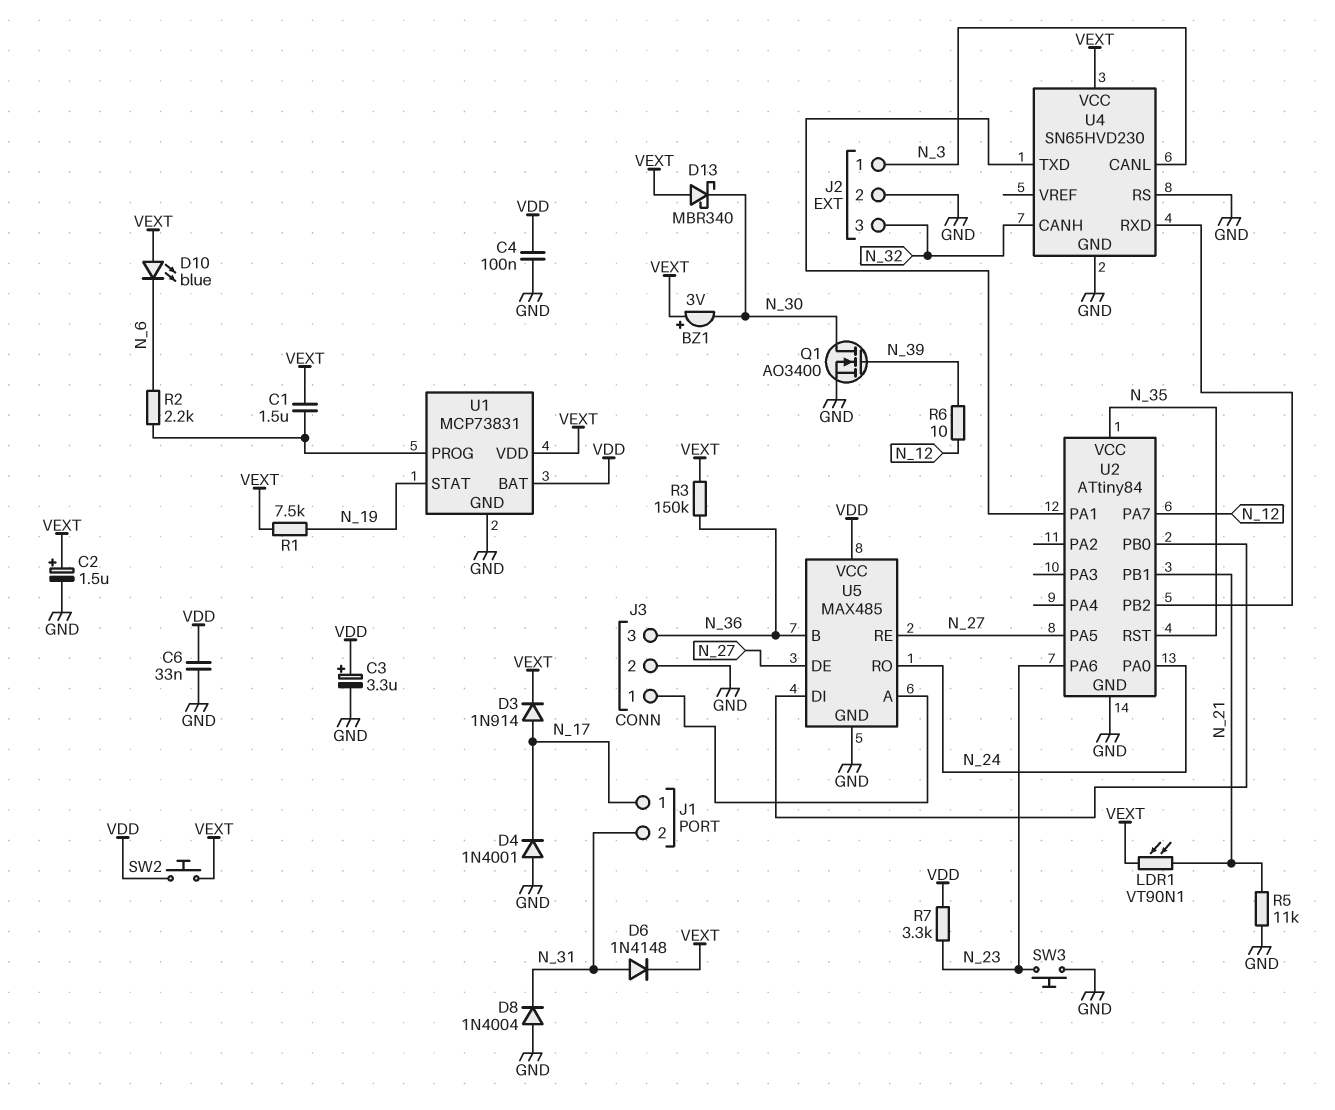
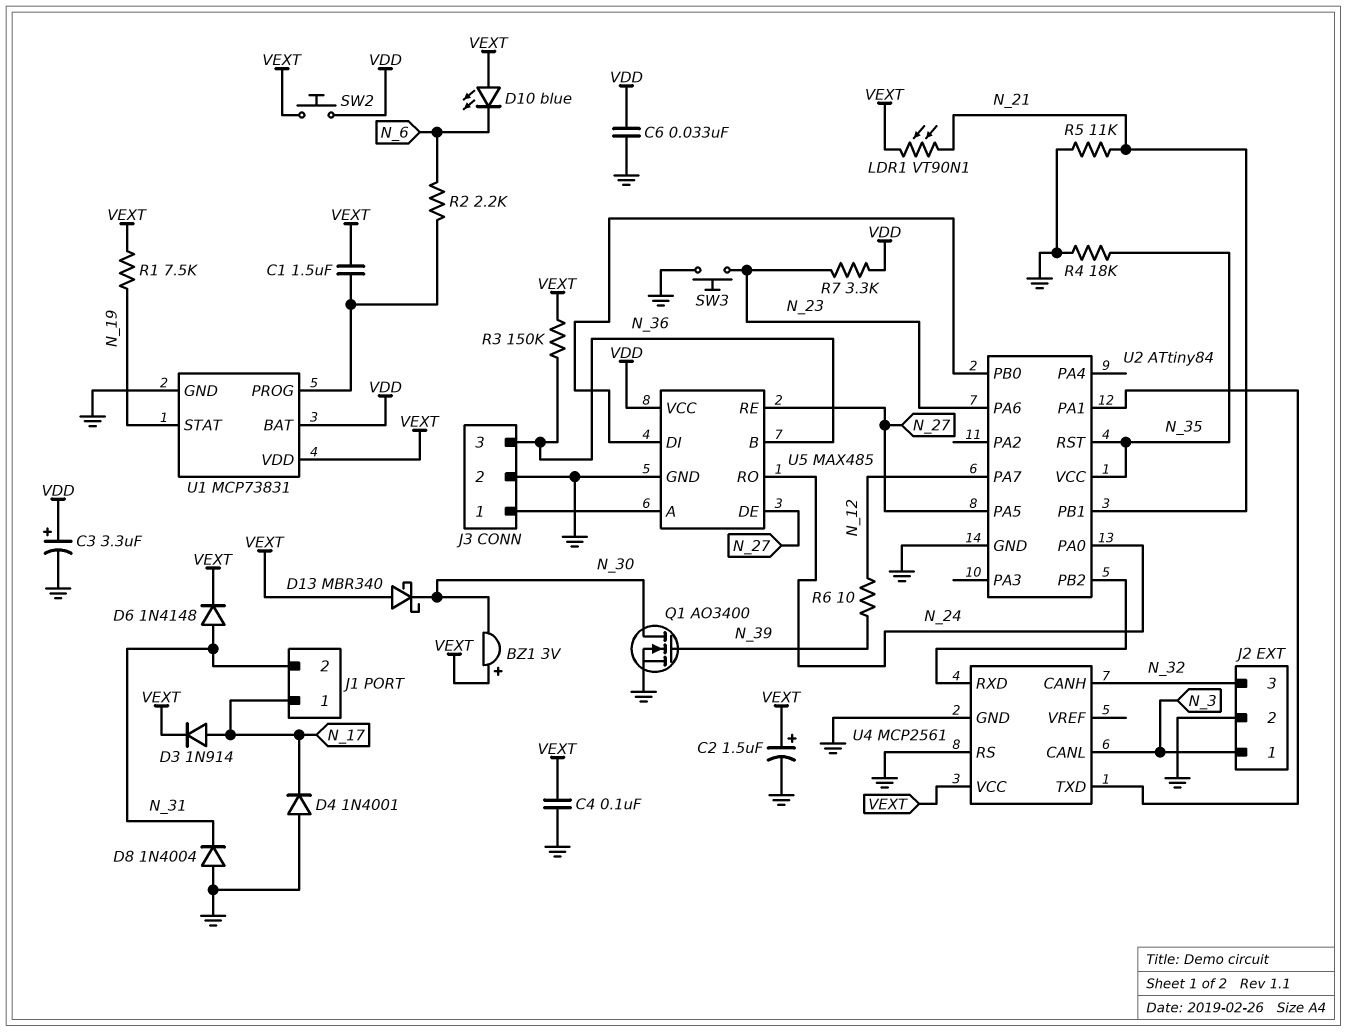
C4: 100nF (GND, VDD) -> 100nF (GND, VEXT)
R4: none -> 18k (GND, N_35)
U4: SN65HVD230 -> MCP2561

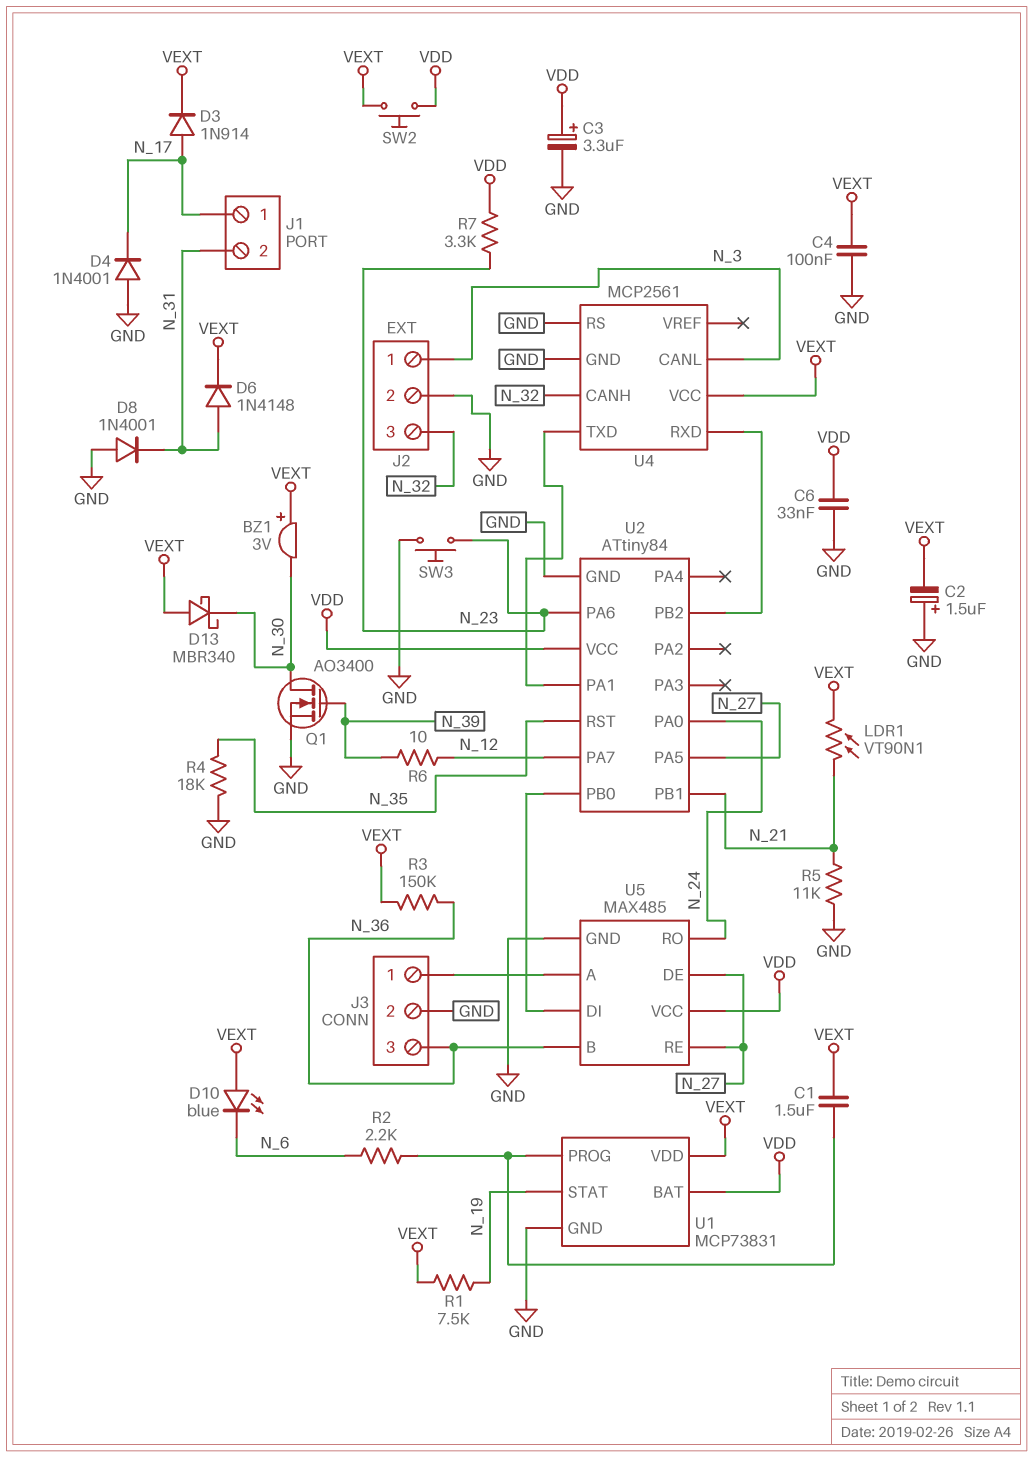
C2: 1.5uF (plus VEXT, minus GND) -> 1.5uF (plus GND, minus VEXT)
D8: diode 1N4004 (A GND, K N_31) -> diode 1N4001 (A GND, K N_31)
U2 pin VCC: N_35 -> VDD

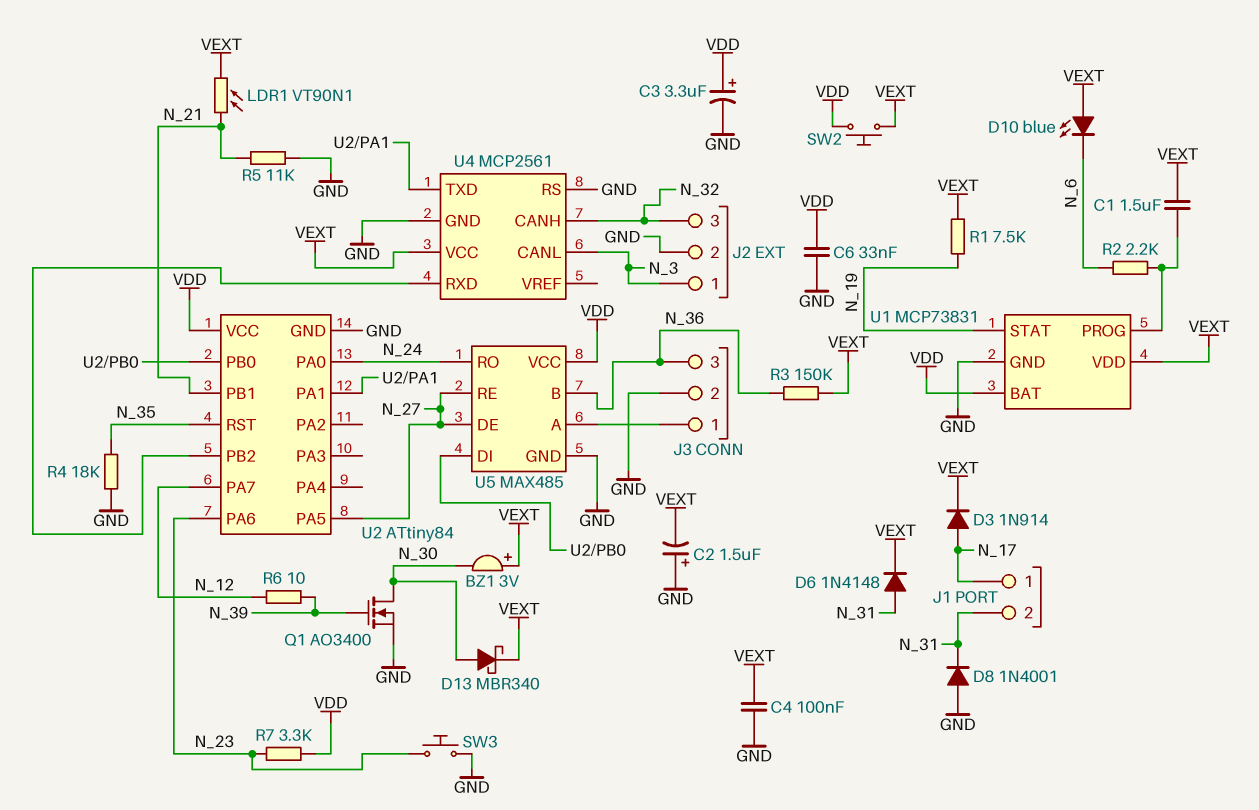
D4: diode 1N4001 (A GND, K N_17) -> none
D13: schottky MBR340 (A VEXT, K N_30) -> schottky MBR340 (A N_30, K VEXT)

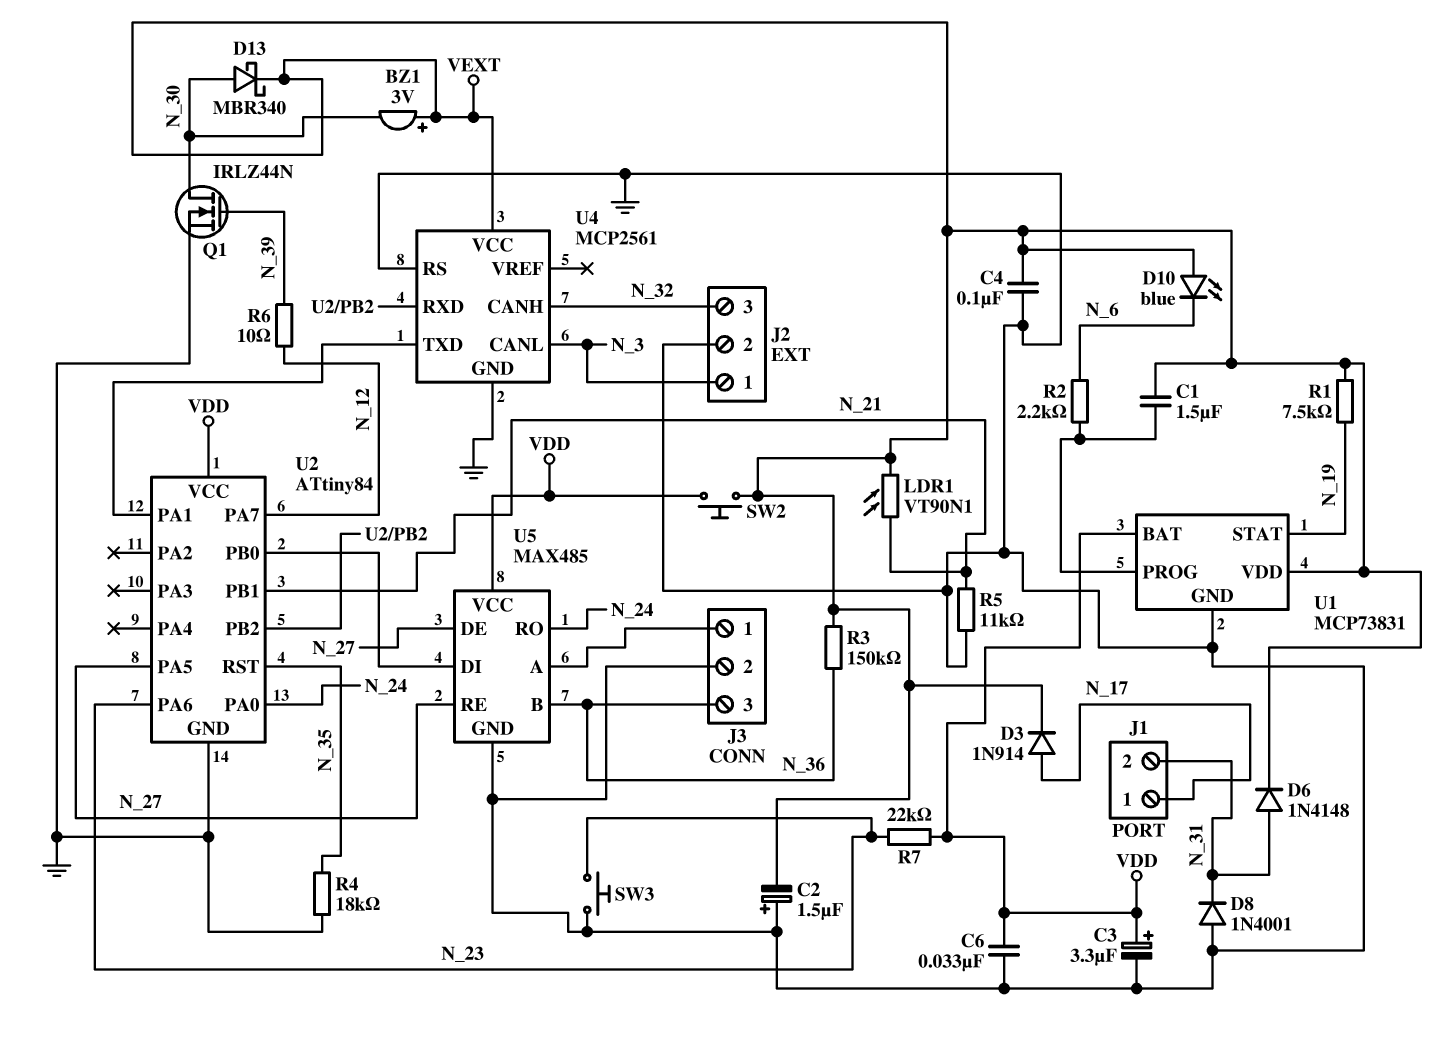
Q1: NMOS AO3400 (G N_39, D N_30, S GND) -> NMOS IRLZ44N (G N_39, D N_30, S GND)
R7: 3.3k (N_23, VDD) -> 22k (N_23, VDD)

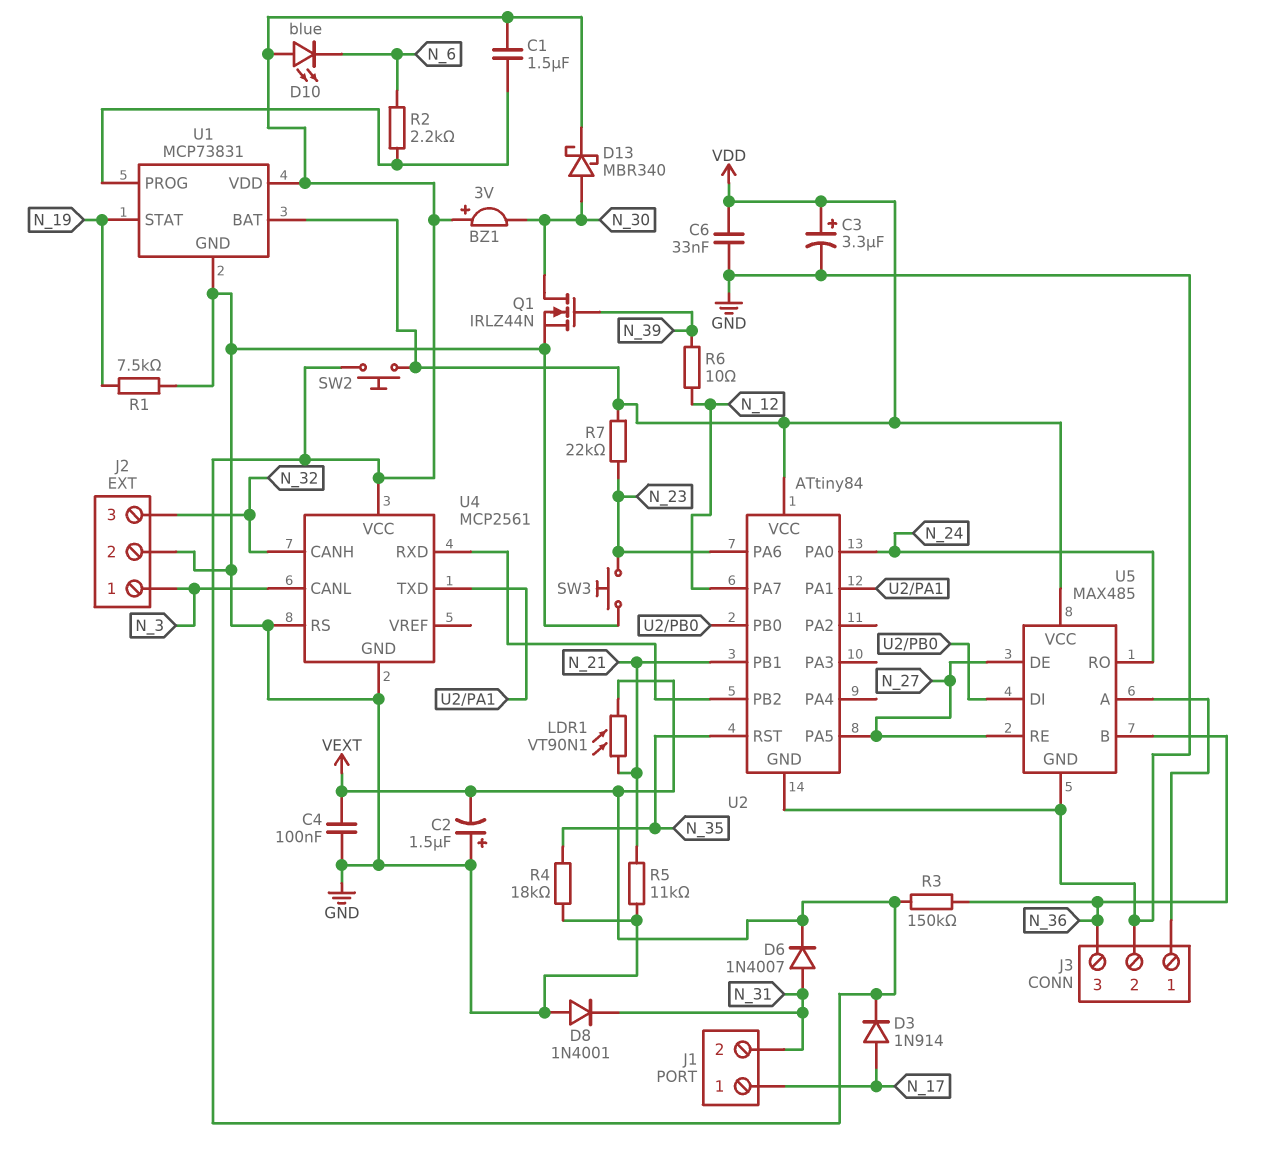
D6: diode 1N4148 (A N_31, K VEXT) -> diode 1N4007 (A N_31, K VEXT)
R1: 7.5k (N_19, VEXT) -> 7.5k (GND, N_19)

